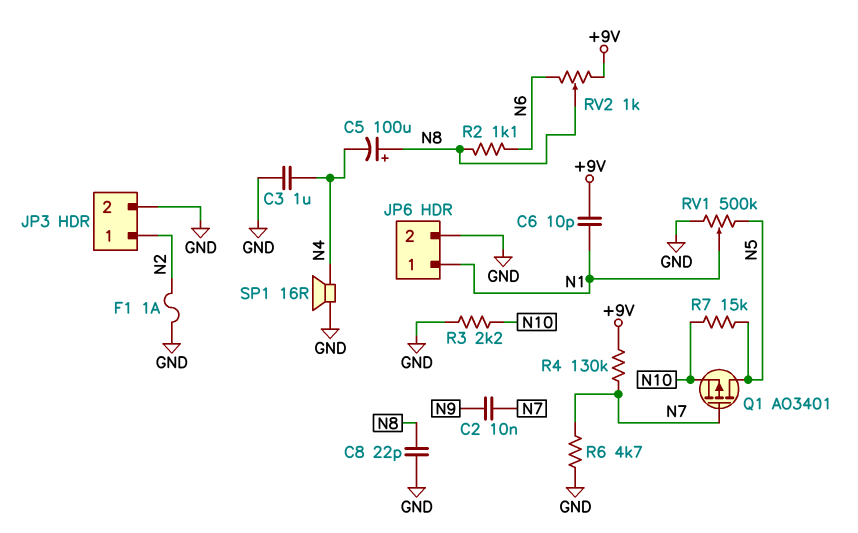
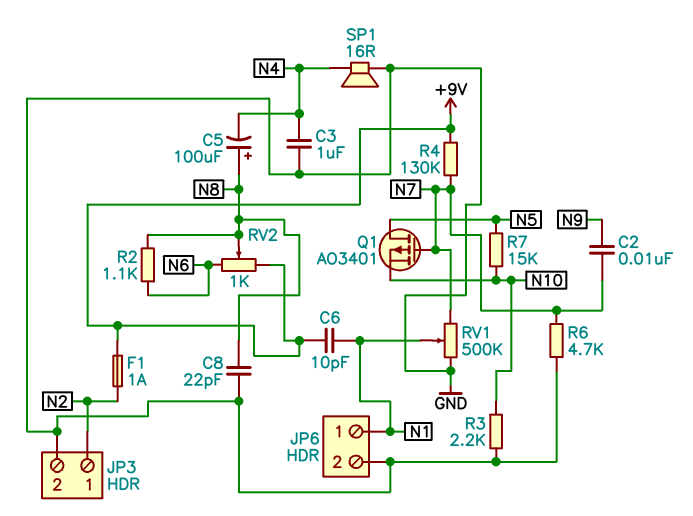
F1: 1A (GND, N2) -> 1A (+9V, N2)
RV1: 500k (GND, N5, wiper N1) -> 500k (GND, N7, wiper N1)

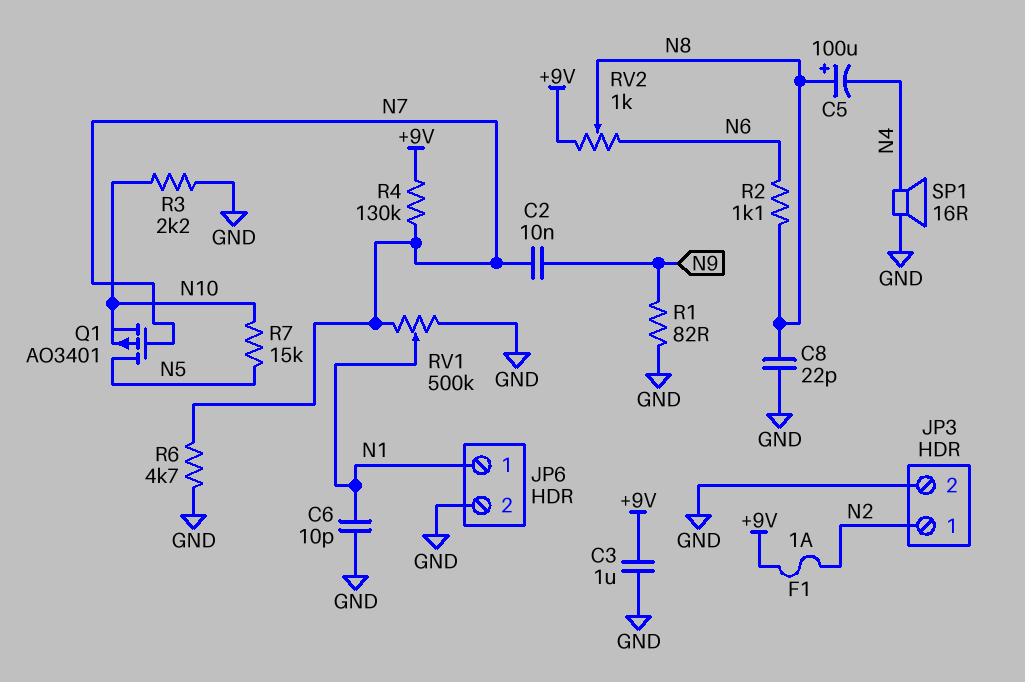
C3: 1uF (GND, N4) -> 1uF (+9V, GND)
C6: 10pF (+9V, N1) -> 10pF (GND, N1)
R1: none -> 82 (GND, N9)

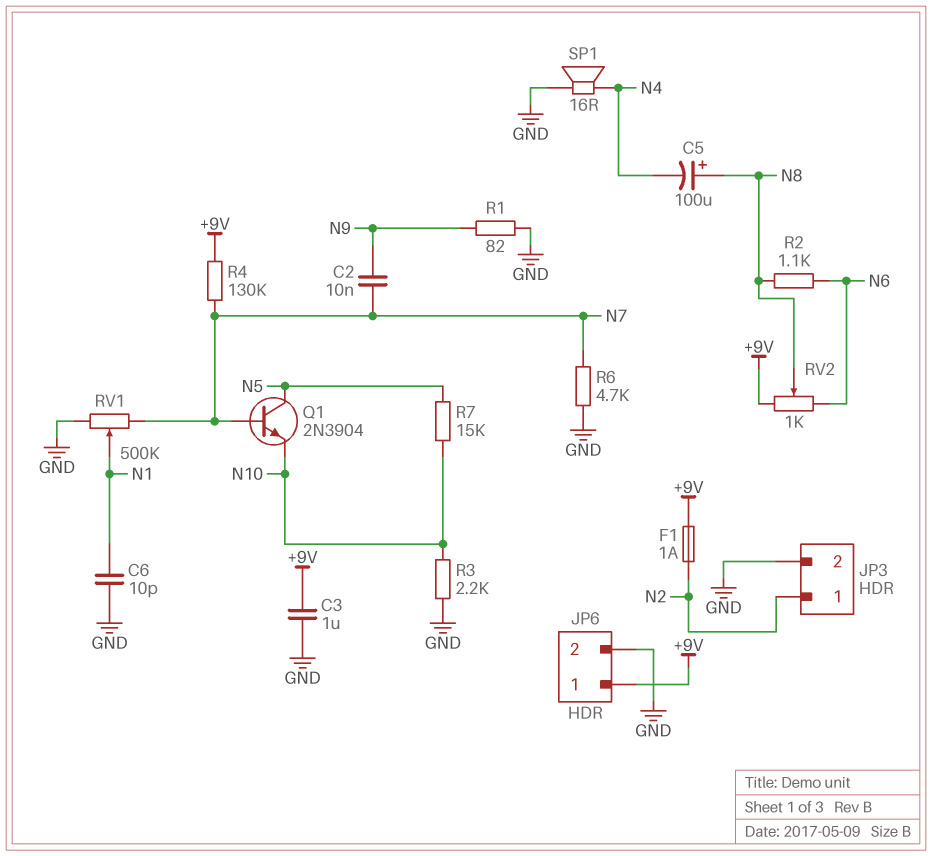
C8: 22pF (GND, N8) -> none
JP6 pin 1: N1 -> +9V
Q1: PMOS AO3401 (G N7, D N5, S N10) -> NPN 2N3904 (B N7, C N5, E N10)

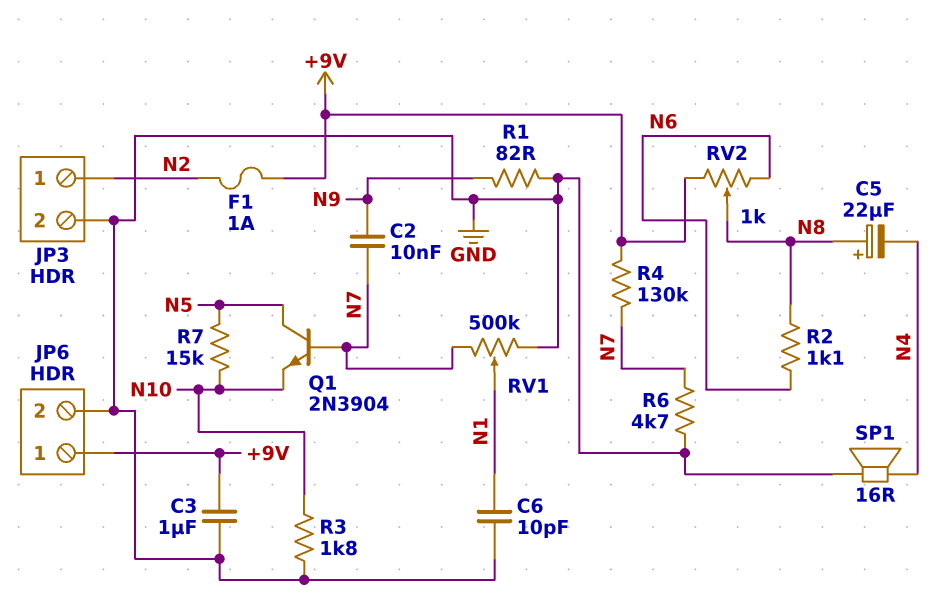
C5: 100uF (plus N8, minus N4) -> 22uF (plus N8, minus N4)
R3: 2.2k (GND, N10) -> 1.8k (GND, N10)

